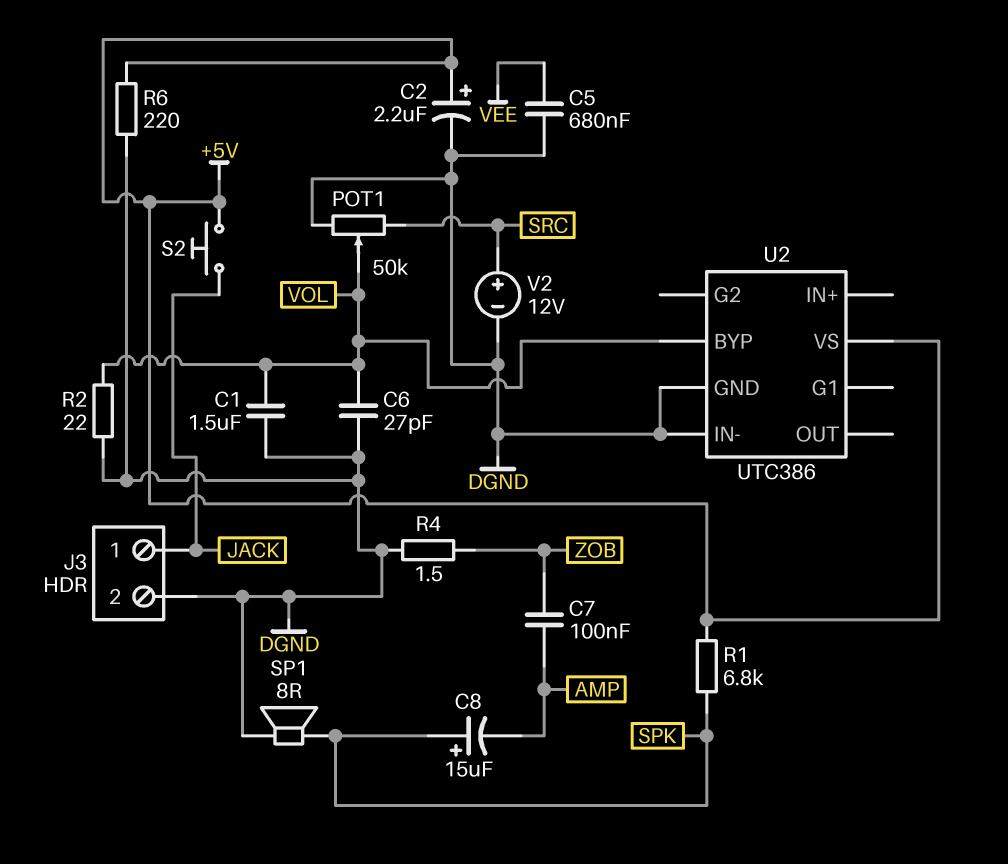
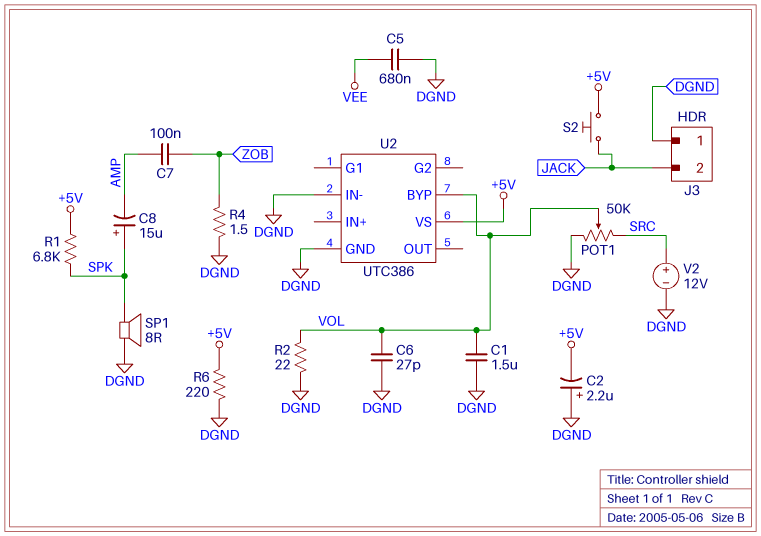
C2: 2.2uF (plus +5V, minus DGND) -> 2.2uF (plus DGND, minus +5V)
J3 pin 1: JACK -> DGND
J3 pin 2: DGND -> JACK

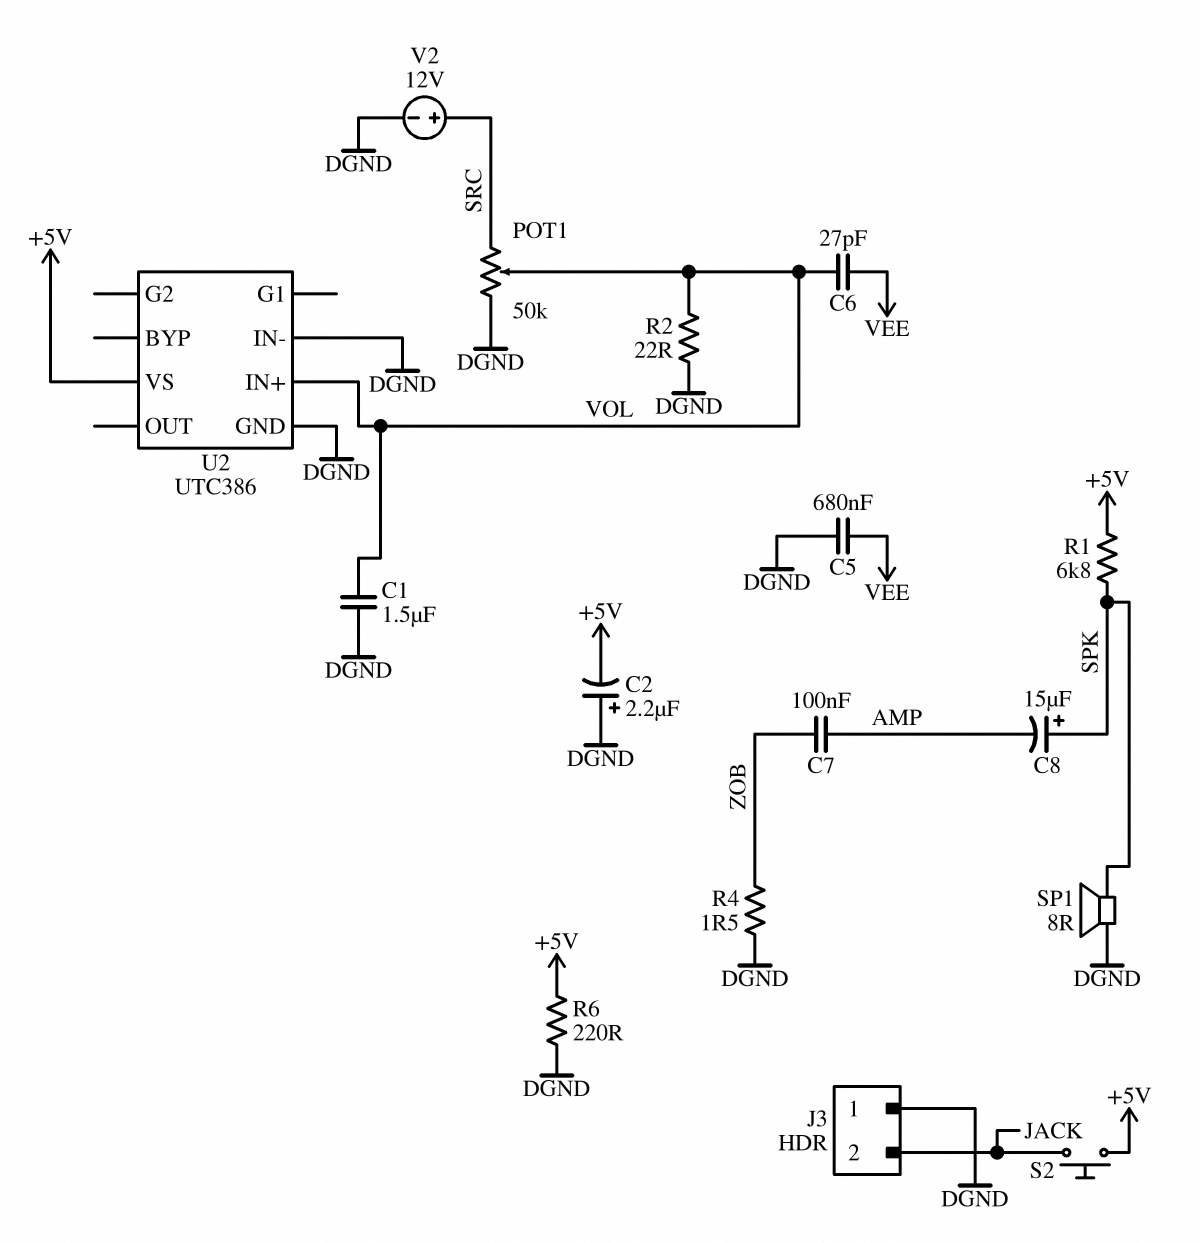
C6: 27pF (DGND, VOL) -> 27pF (VEE, VOL)
U2 pin BYP: VOL -> none
U2 pin IN+: none -> VOL

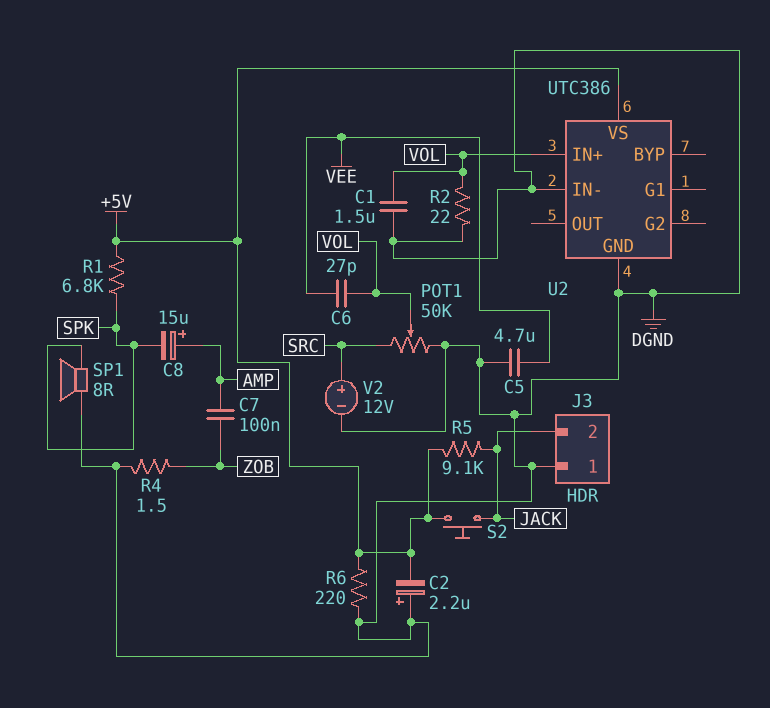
C5: 680nF (DGND, VEE) -> 4.7uF (DGND, VEE)
C8: 15uF (plus SPK, minus AMP) -> 15uF (plus AMP, minus SPK)
R5: none -> 9.1k (+5V, JACK)

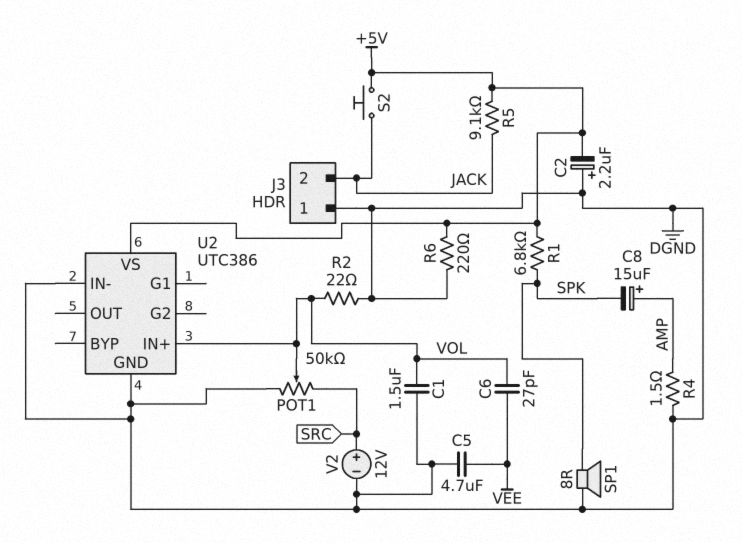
C7: 100nF (AMP, ZOB) -> none
R4: 1.5 (DGND, ZOB) -> 1.5 (AMP, DGND)

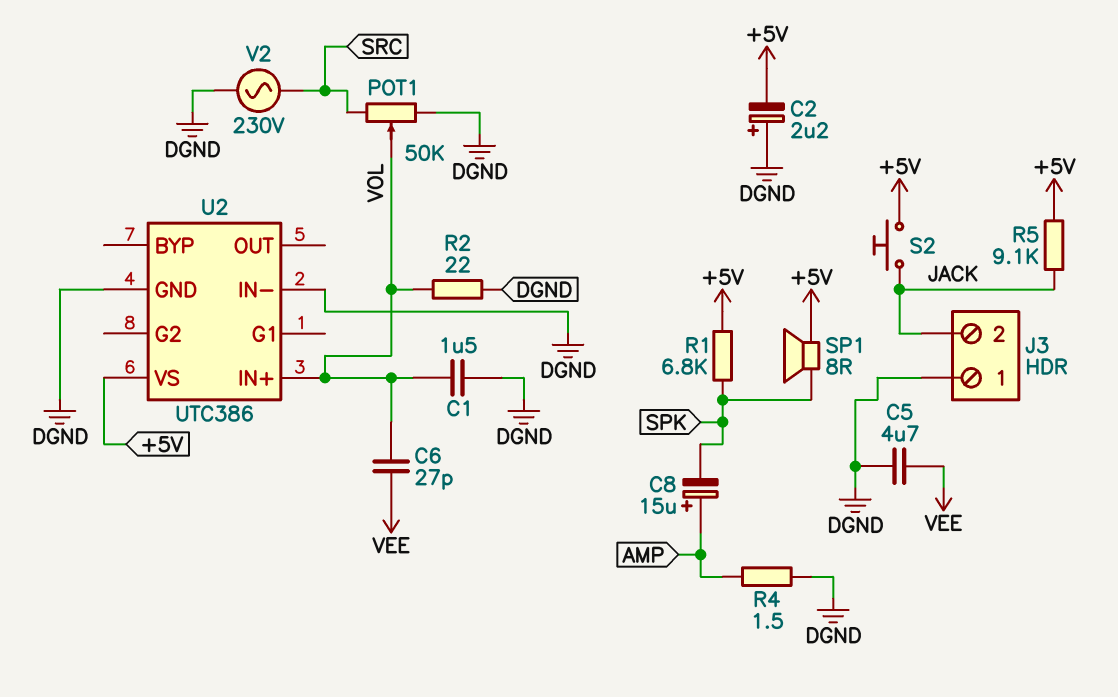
R6: 220 (+5V, DGND) -> none
SP1: speaker 8R (DGND, SPK) -> speaker 8R (+5V, SPK)
V2: 12V (plus SRC, minus DGND) -> AC 230V (DGND, SRC)

